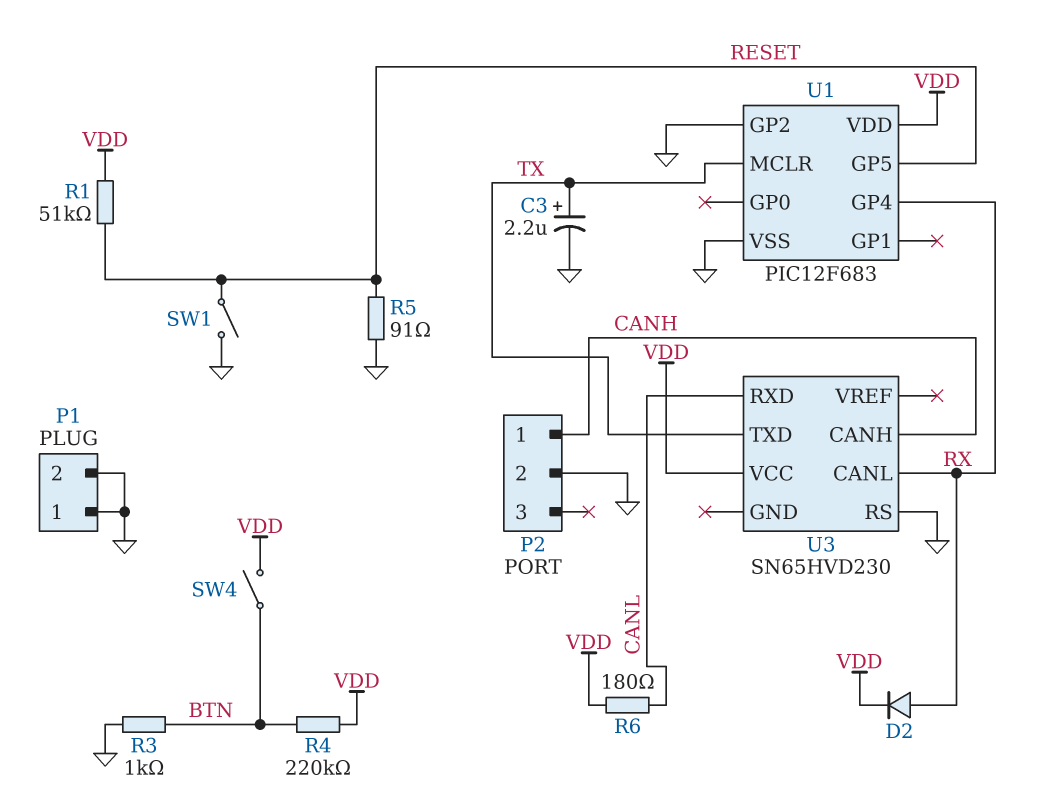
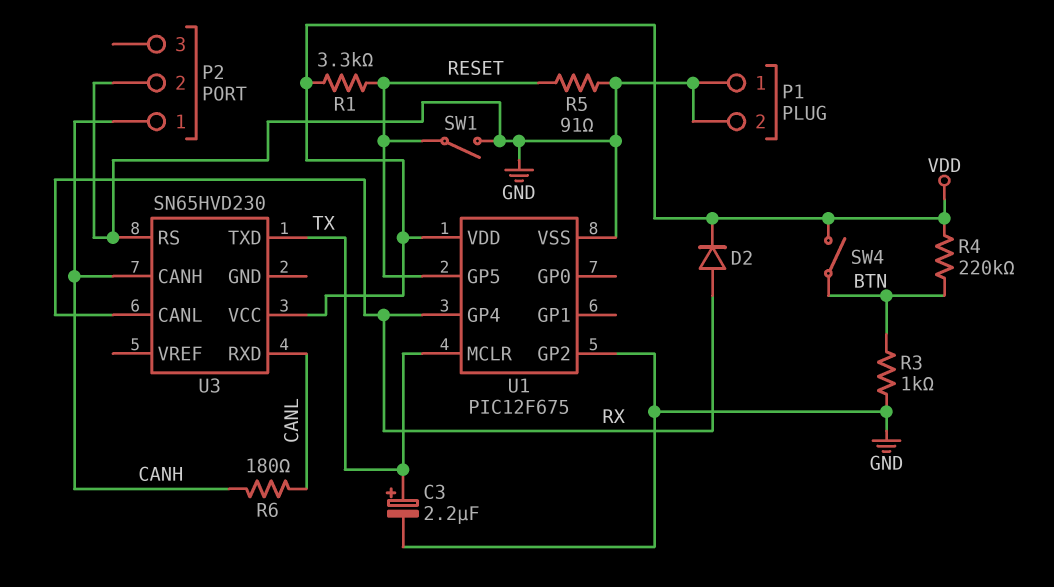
R1: 51k (RESET, VDD) -> 3.3k (RESET, VDD)
R6: 180 (CANL, VDD) -> 180 (CANH, CANL)
U1: PIC12F683 -> PIC12F675

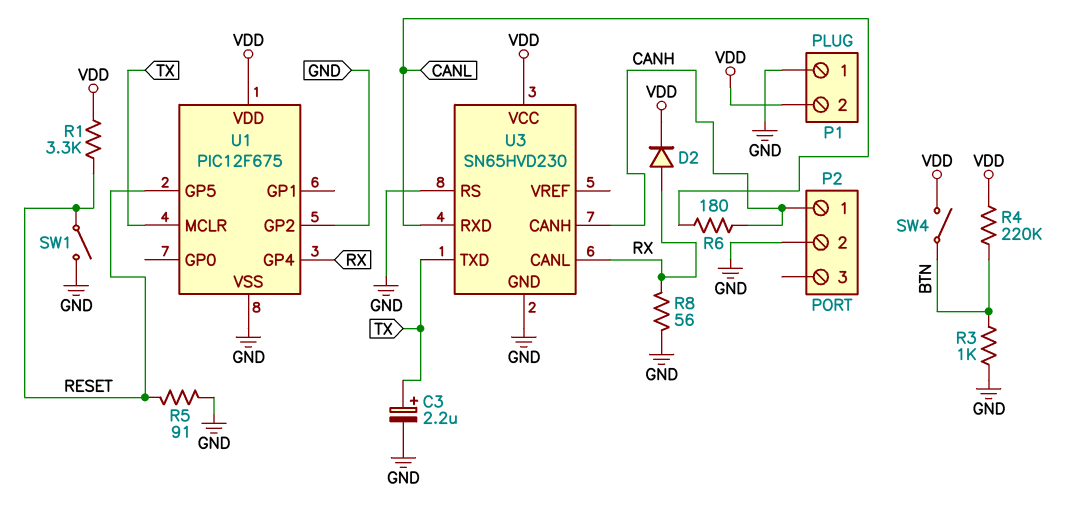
P1 pin 2: GND -> VDD
R8: none -> 56 (GND, RX)
U3 pin GND: none -> GND

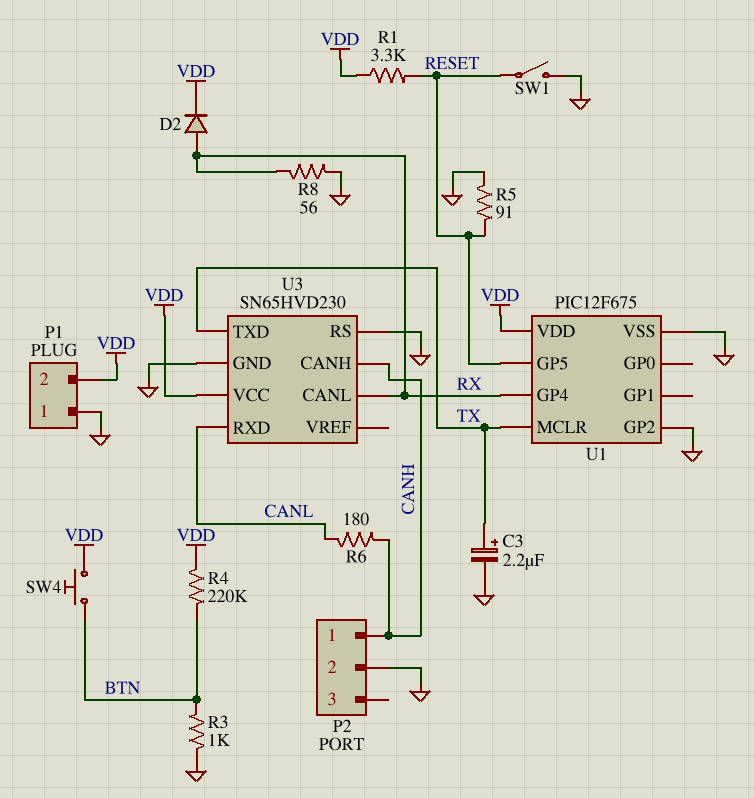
SW4: switch (BTN, VDD) -> button (BTN, VDD)

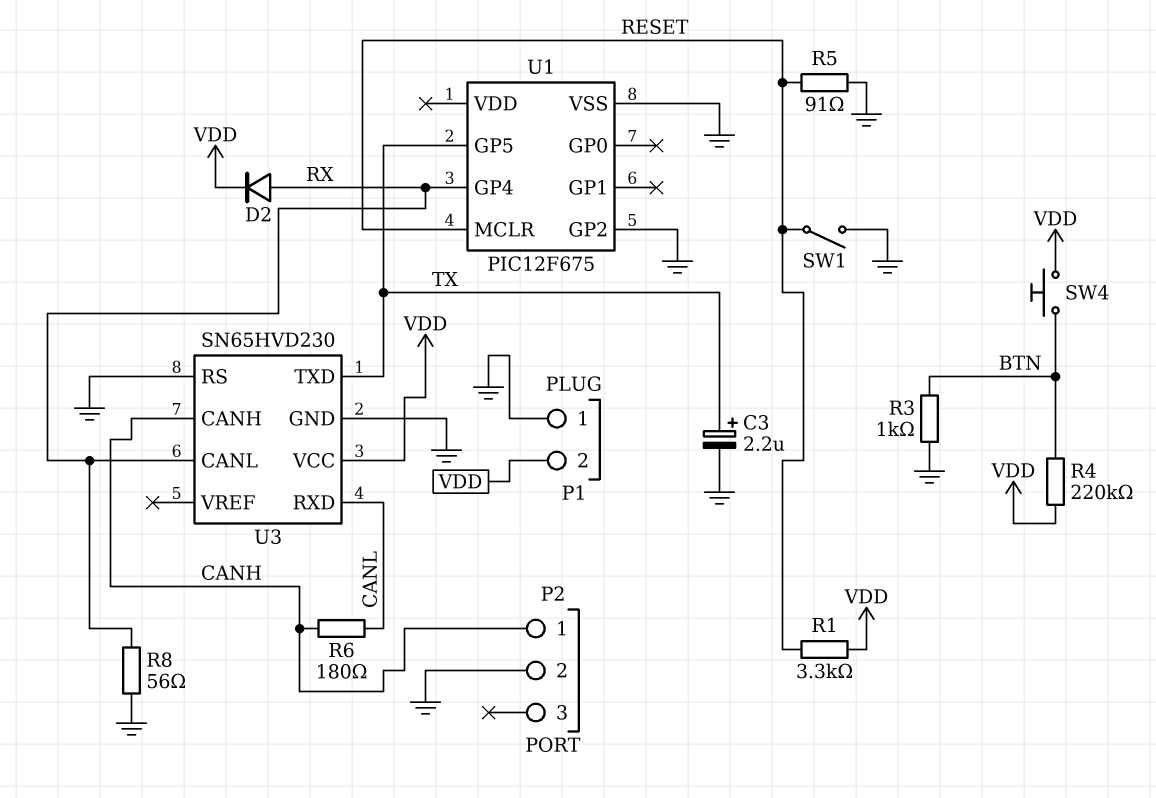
U1 pin GP5: RESET -> TX
U1 pin MCLR: TX -> RESET
U1 pin VDD: VDD -> none

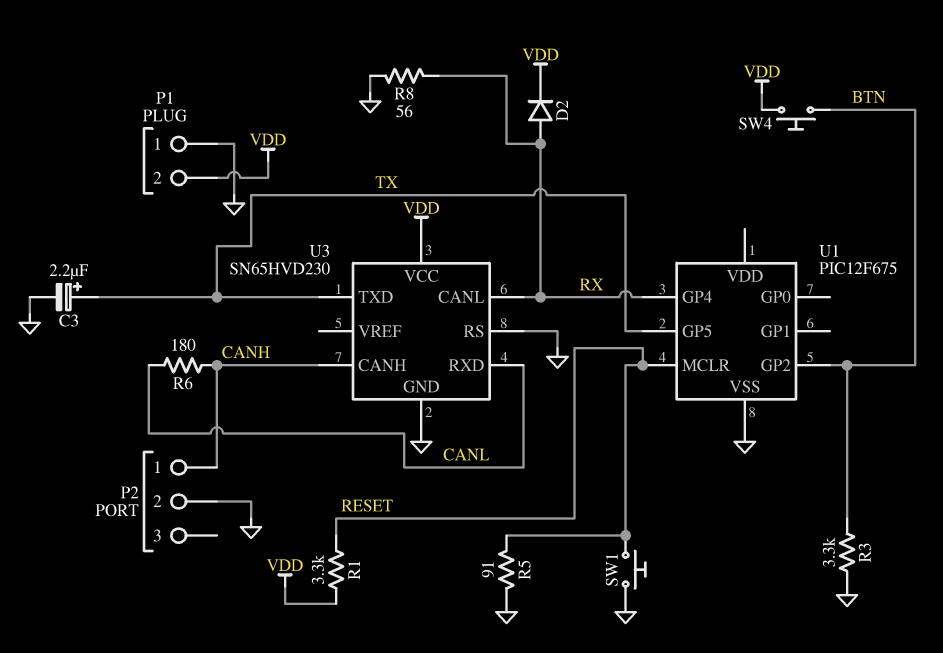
R3: 1k (BTN, GND) -> 3.3k (BTN, GND)
R4: 220k (BTN, VDD) -> none
SW1: switch (GND, RESET) -> button (GND, RESET)
U1 pin GP2: GND -> BTN

